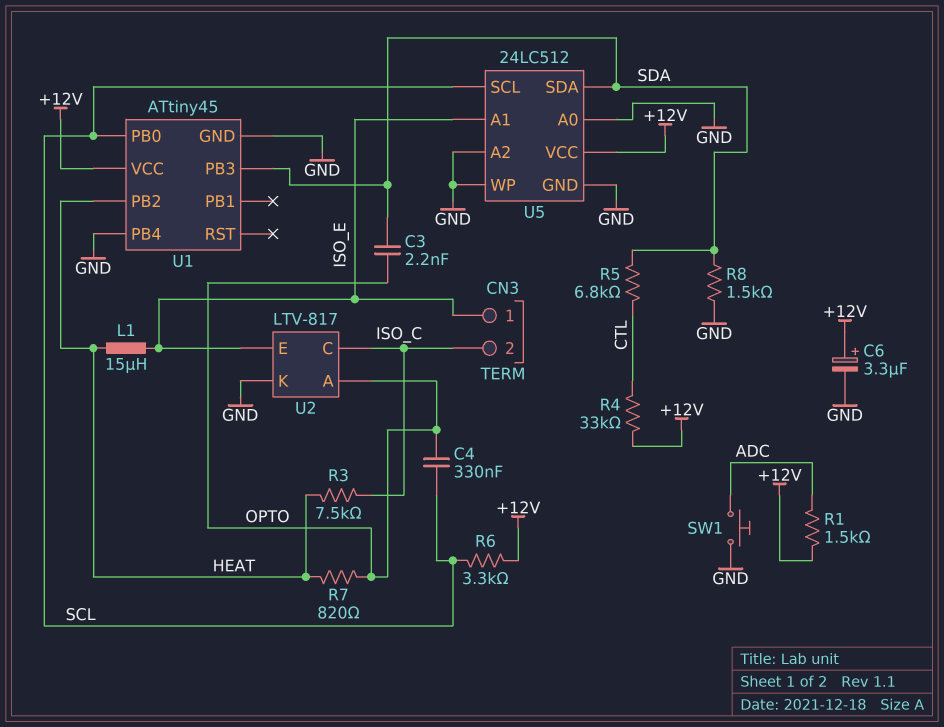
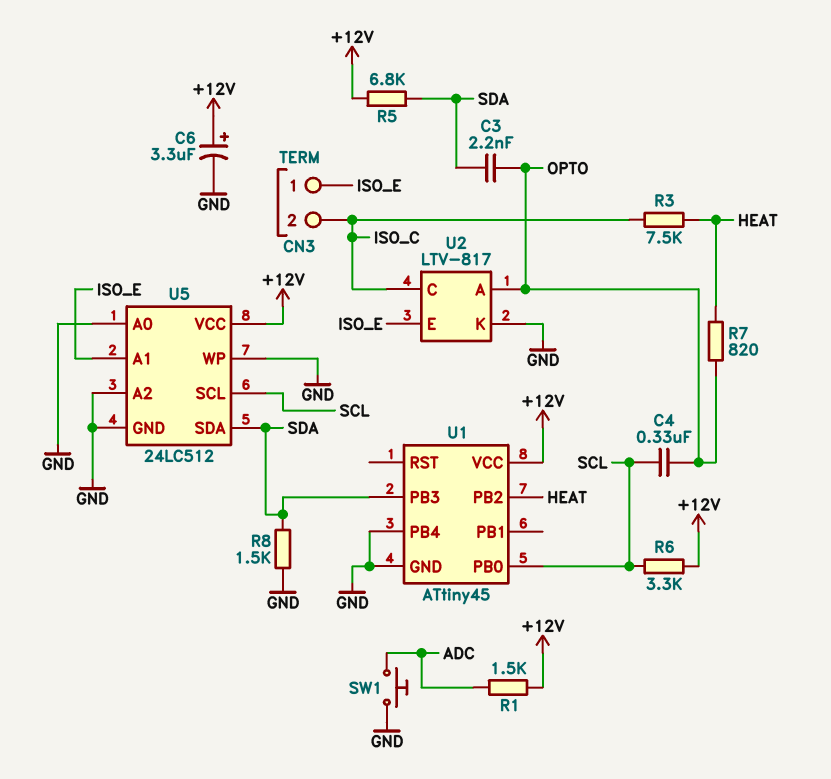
L1: 15uH (HEAT, ISO_E) -> none
R4: 33k (+12V, CTL) -> none
R5: 6.8k (CTL, SDA) -> 6.8k (+12V, SDA)

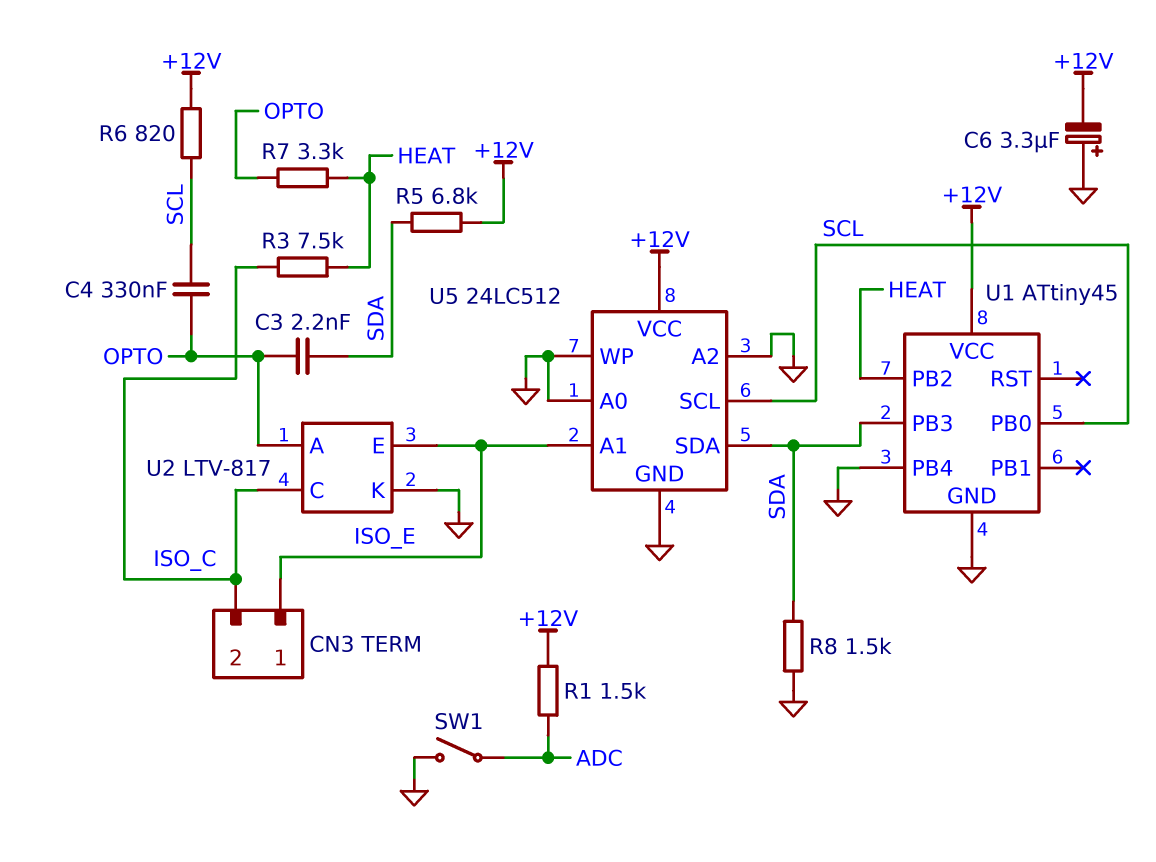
C6: 3.3uF (plus +12V, minus GND) -> 3.3uF (plus GND, minus +12V)
R6: 3.3k (+12V, SCL) -> 820 (+12V, SCL)
R7: 820 (HEAT, OPTO) -> 3.3k (HEAT, OPTO)
SW1: button (ADC, GND) -> switch (ADC, GND)

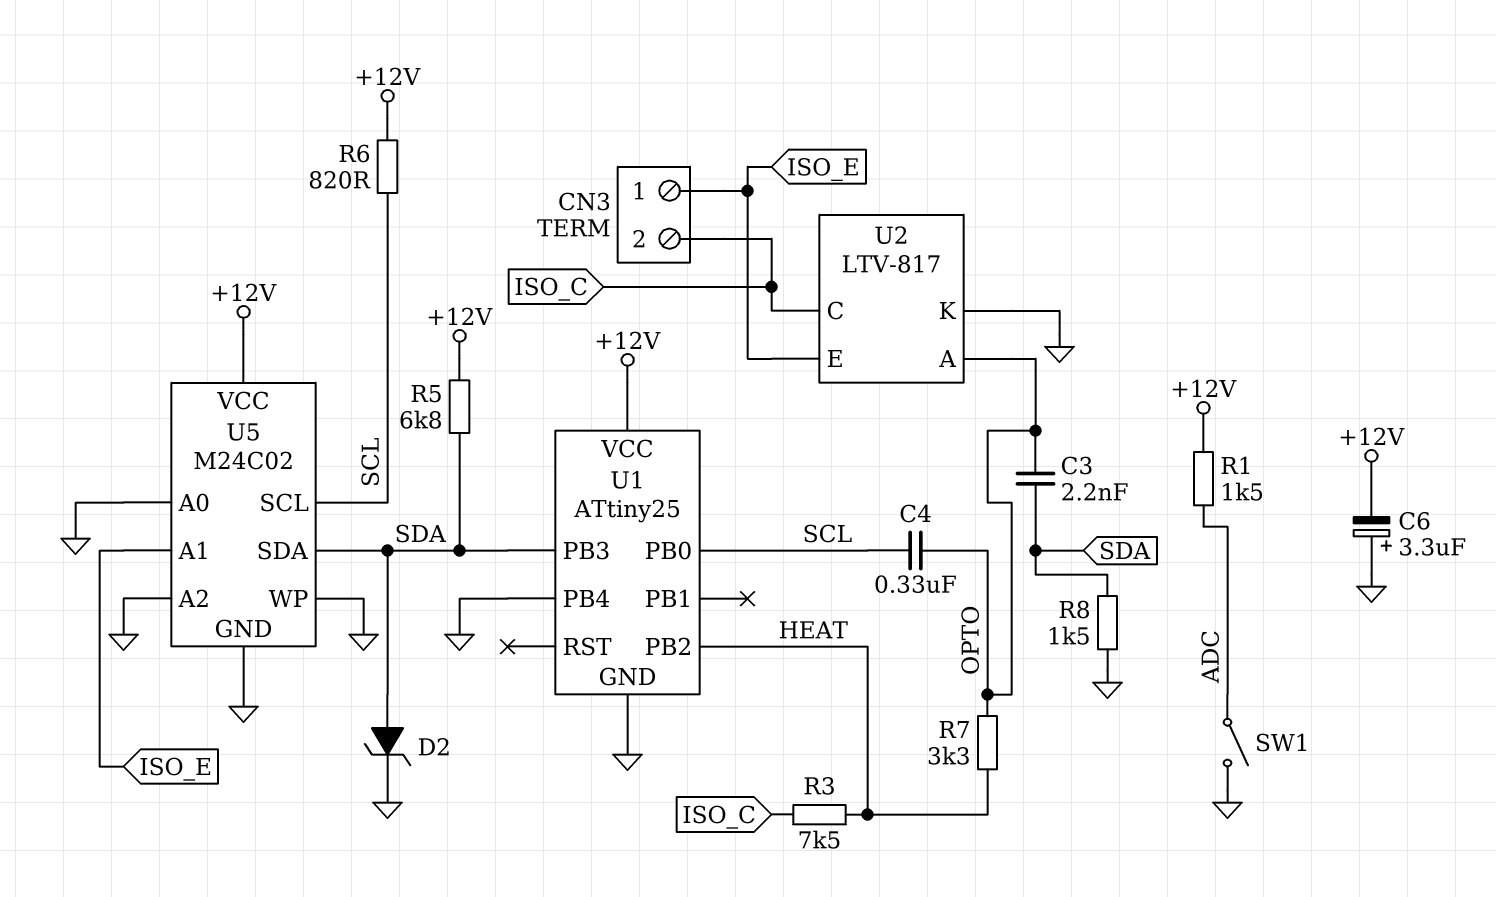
D2: none -> zener (A SDA, K GND)
U1: ATtiny45 -> ATtiny25
U5: 24LC512 -> M24C02

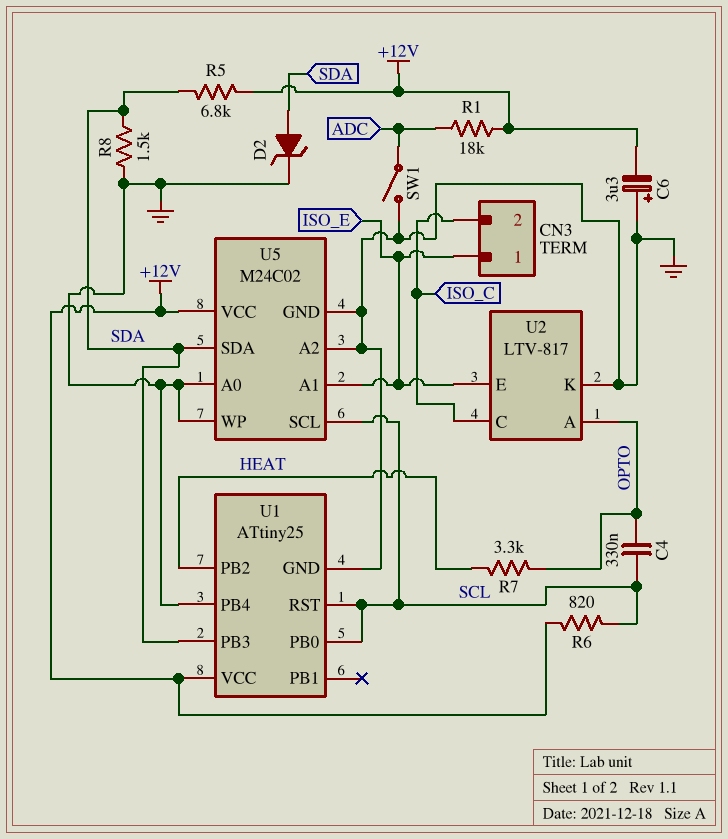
C3: 2.2nF (OPTO, SDA) -> none
R1: 1.5k (+12V, ADC) -> 18k (+12V, ADC)
R3: 7.5k (HEAT, ISO_C) -> none
U1 pin RST: none -> SCL

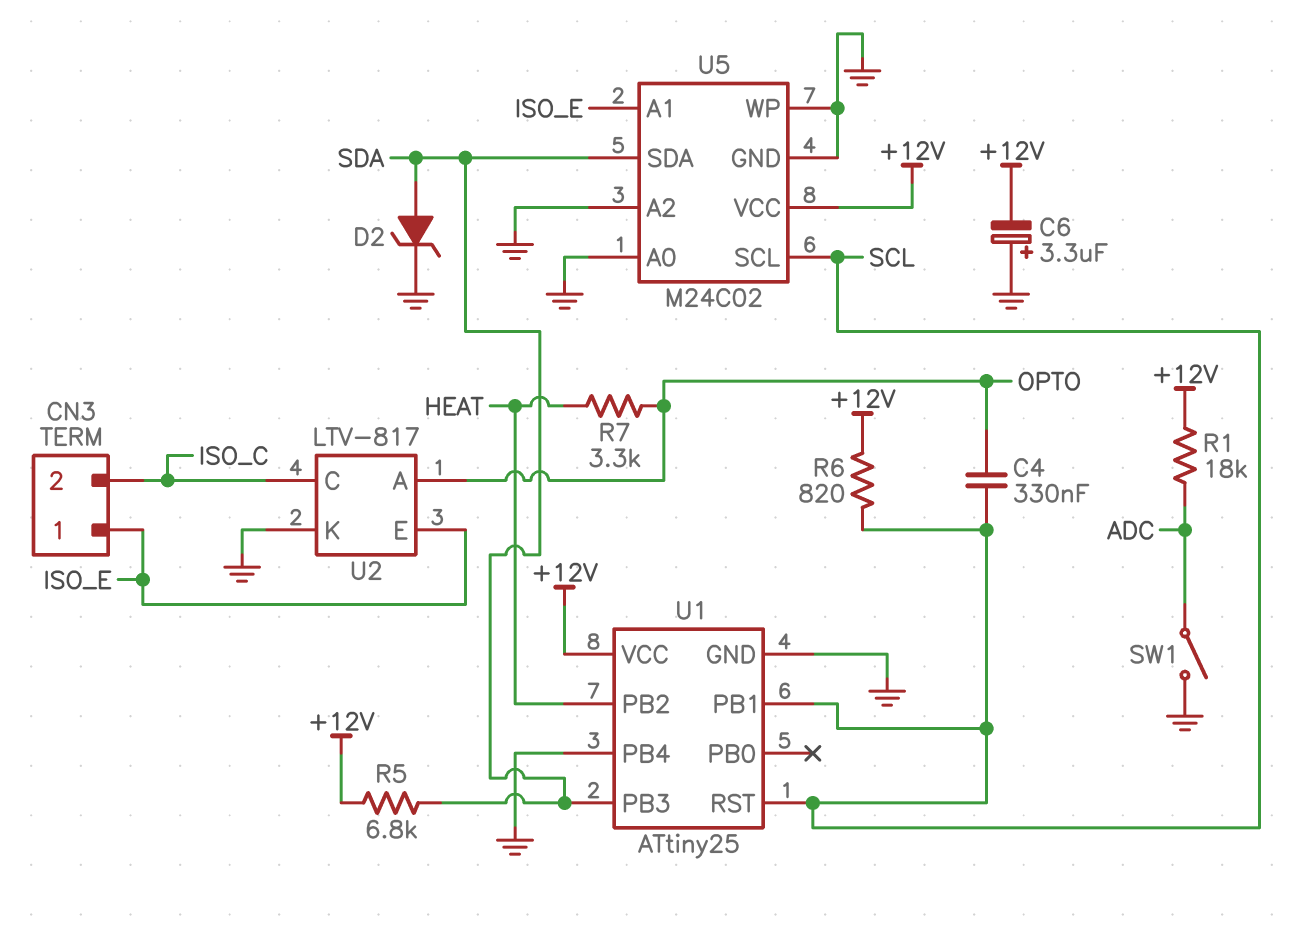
R8: 1.5k (GND, SDA) -> none
U1 pin PB0: SCL -> none
U1 pin PB1: none -> SCL

